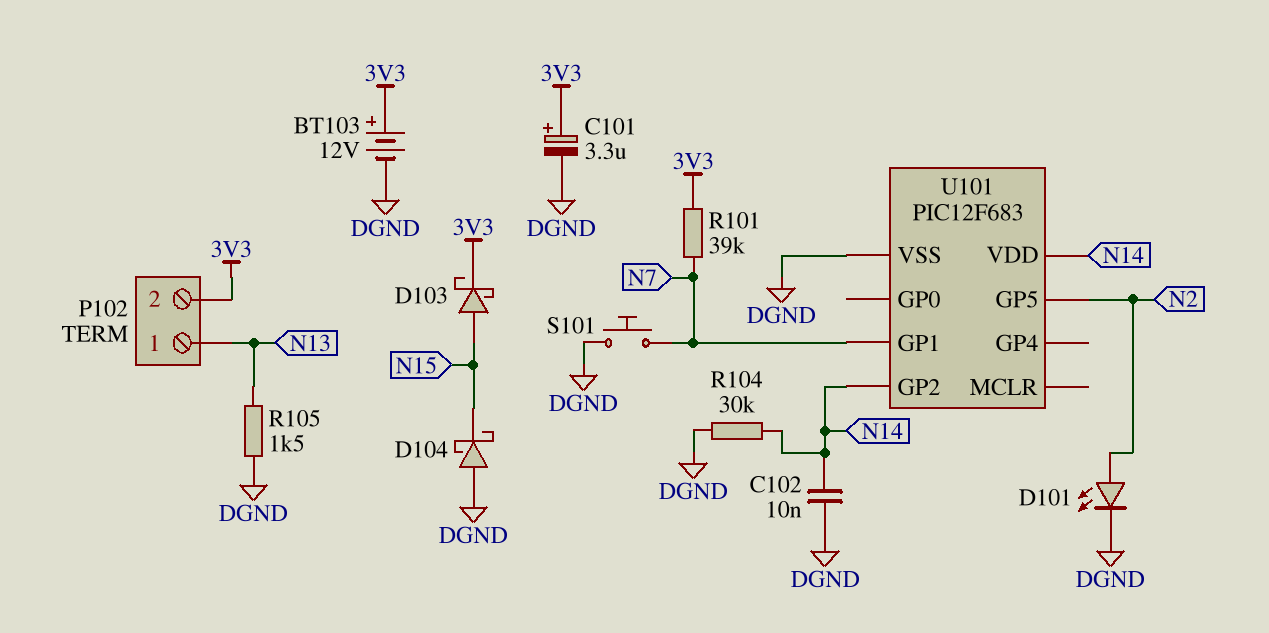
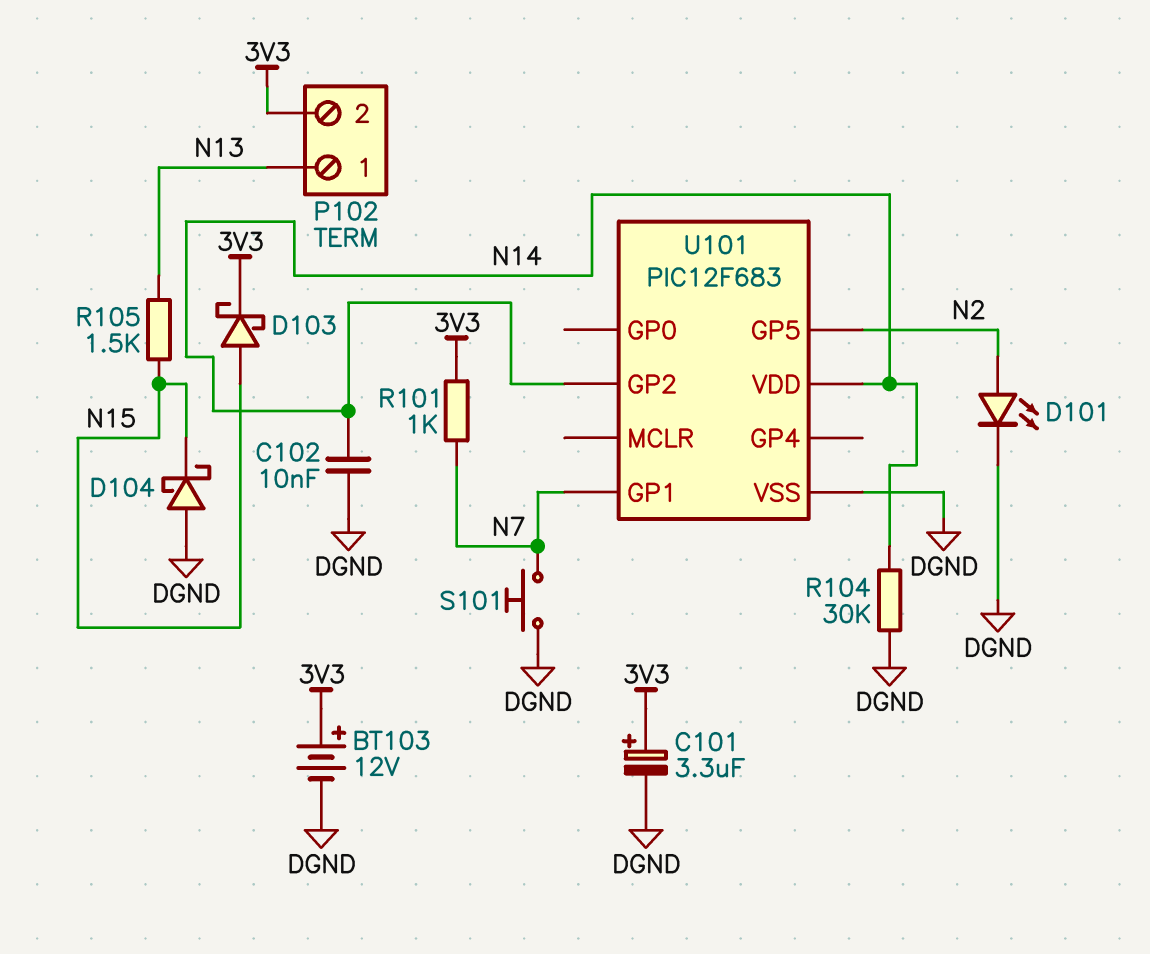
R101: 39k (3V3, N7) -> 1k (3V3, N7)
R105: 1.5k (DGND, N13) -> 1.5k (N13, N15)

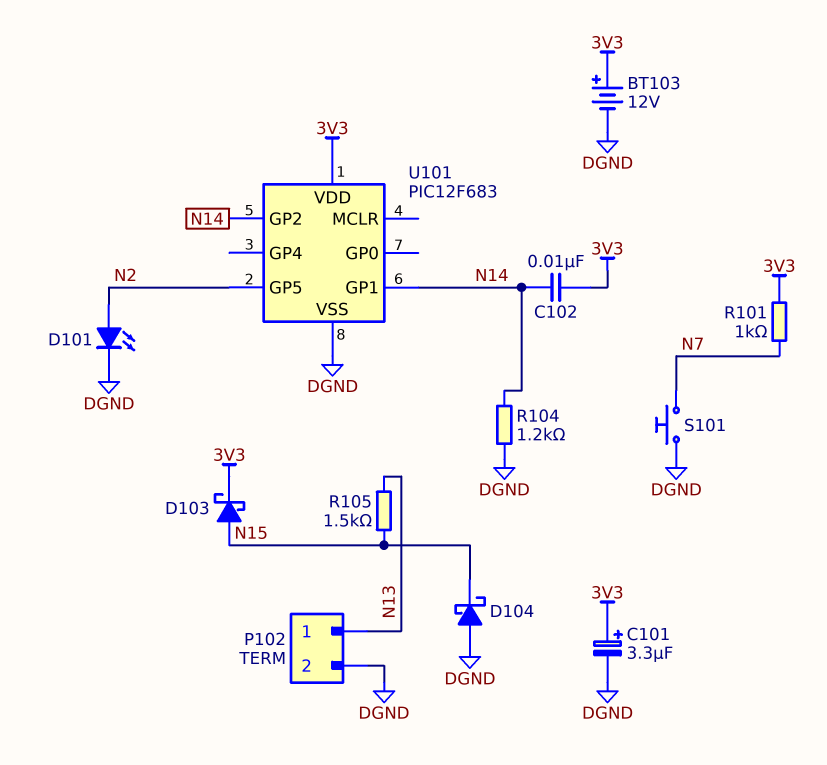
C102: 10nF (DGND, N14) -> 10nF (3V3, N14)
P102 pin 2: 3V3 -> DGND
R104: 30k (DGND, N14) -> 1.2k (DGND, N14)
U101 pin GP1: N7 -> N14
U101 pin VDD: N14 -> 3V3

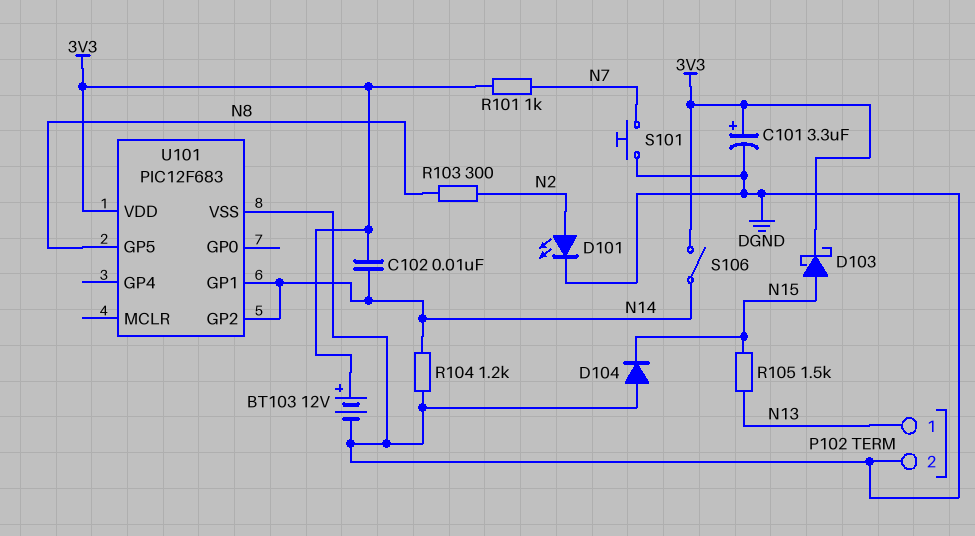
D104: schottky (A DGND, K N15) -> diode (A DGND, K N15)
R103: none -> 300 (N2, N8)
S106: none -> switch (3V3, N14)
U101 pin GP5: N2 -> N8

